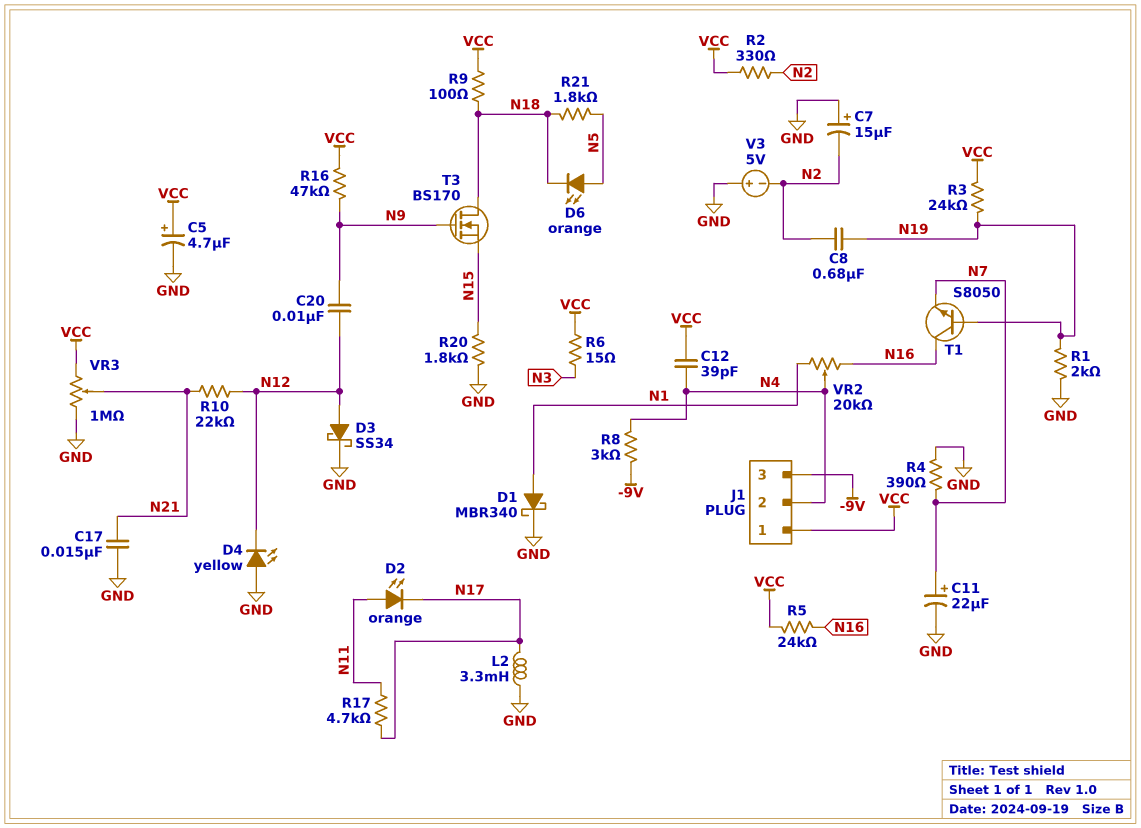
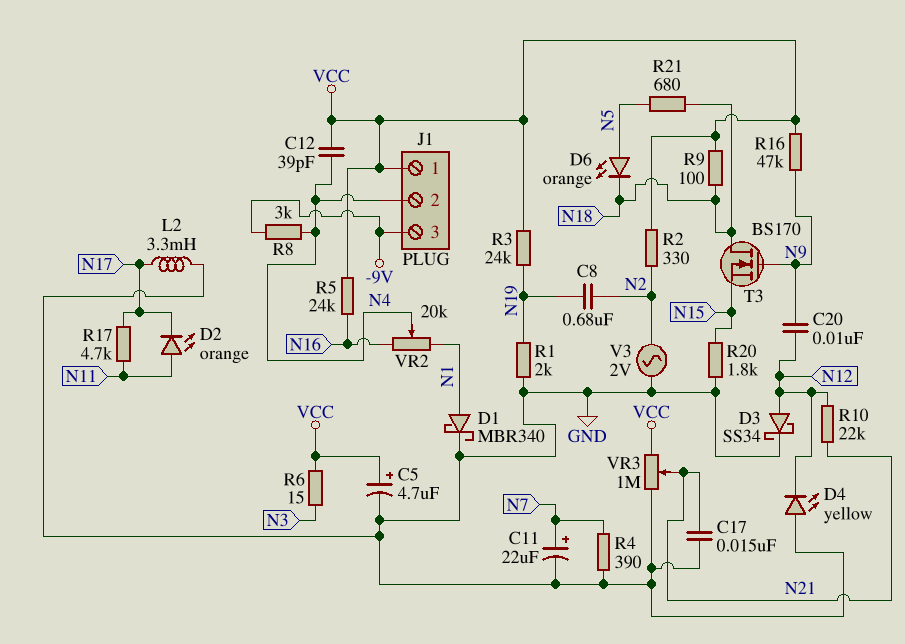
C7: 15uF (plus GND, minus N2) -> none
R21: 1.8k (N5, N18) -> 680 (N5, N18)
T1: NPN S8050 (B N19, C N16, E N7) -> none
V3: 5V (plus GND, minus N2) -> AC 2V (GND, N2)

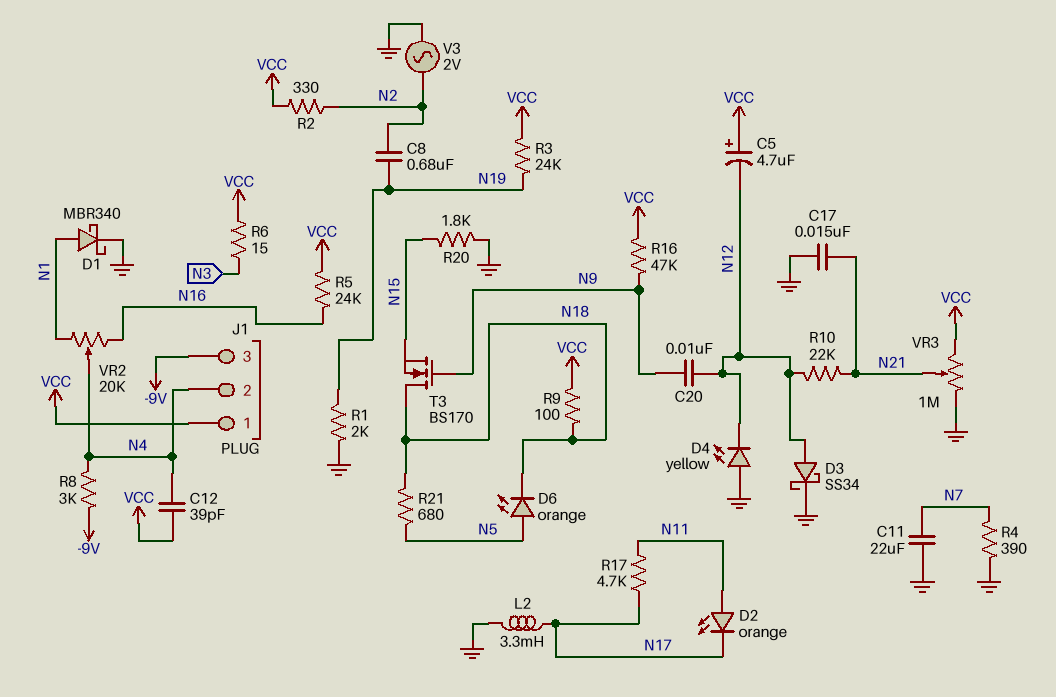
C5: 4.7uF (plus VCC, minus GND) -> 4.7uF (plus VCC, minus N12)
C11: 22uF (plus N7, minus GND) -> 22uF (GND, N7)

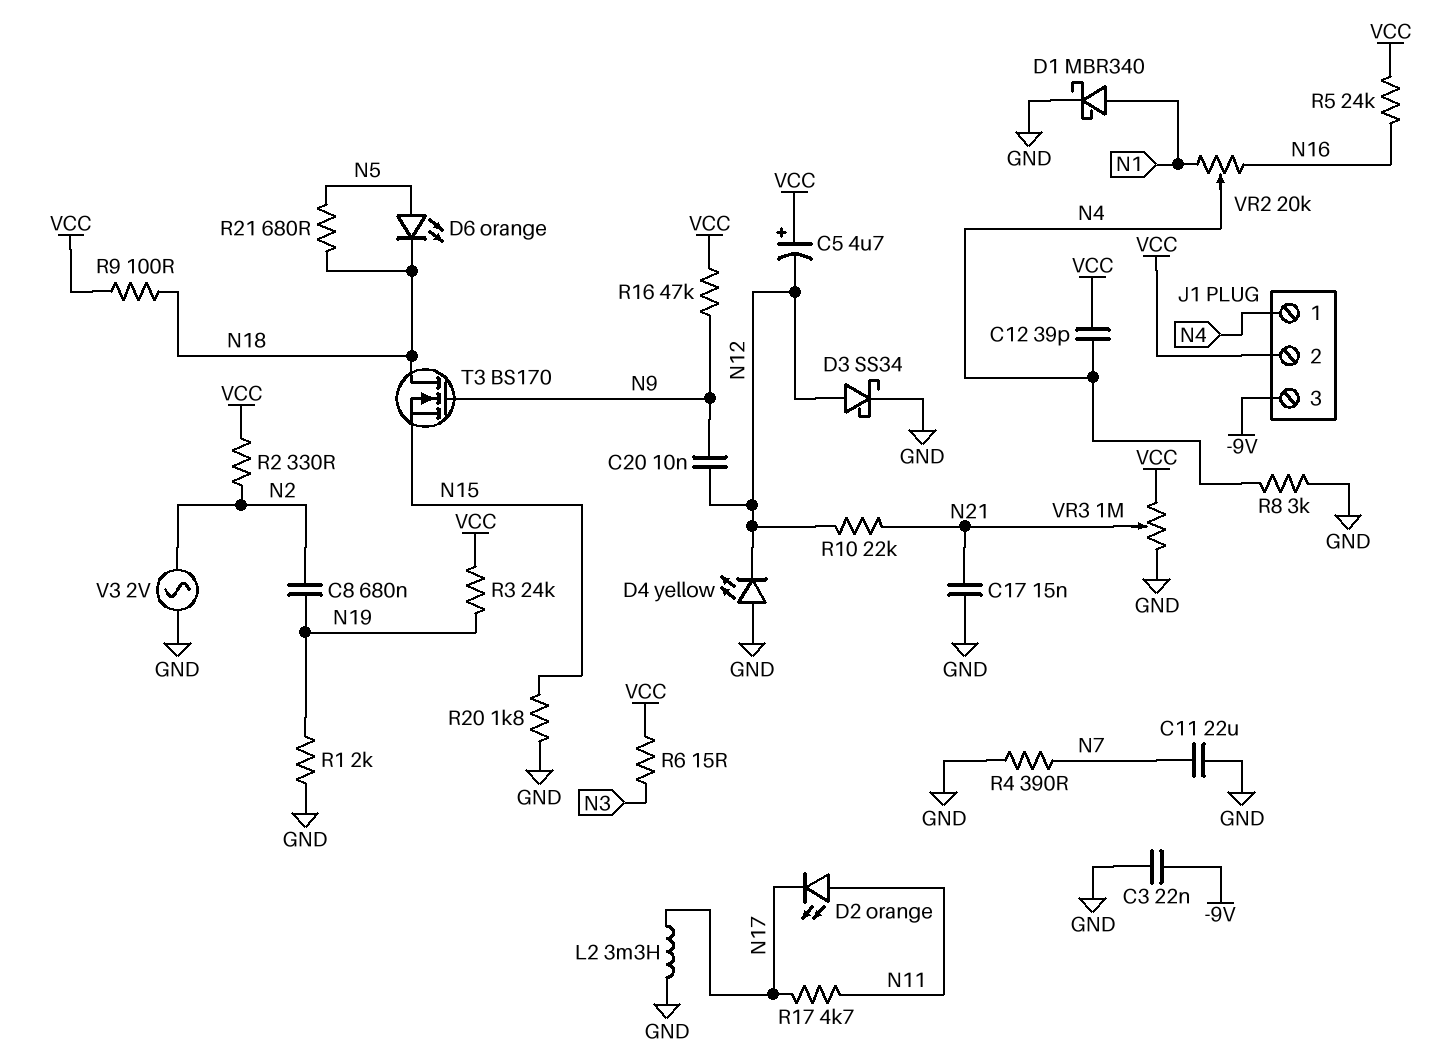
C3: none -> 22nF (-9V, GND)
J1 pin 1: VCC -> N4
J1 pin 2: N4 -> VCC
R8: 3k (-9V, N4) -> 3k (GND, N4)

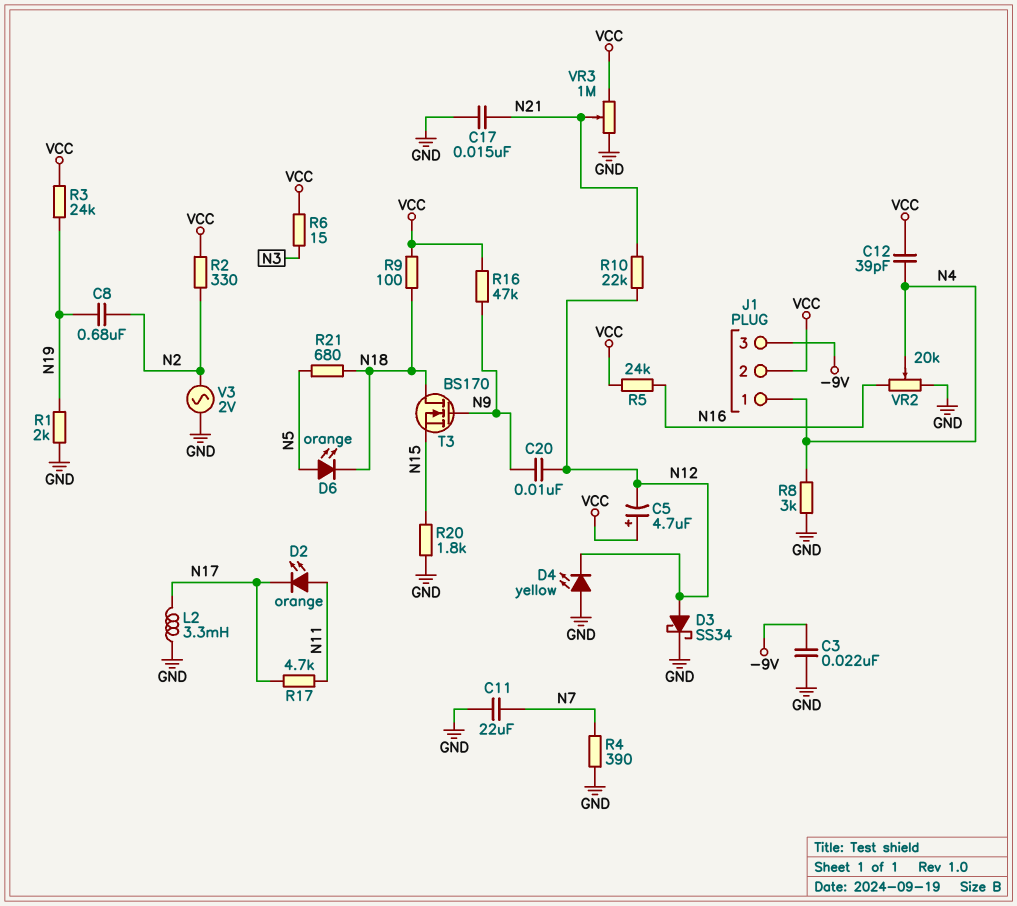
D1: schottky MBR340 (A N1, K GND) -> none
VR2: 20k (N1, N16, wiper N4) -> 20k (GND, N16, wiper N4)

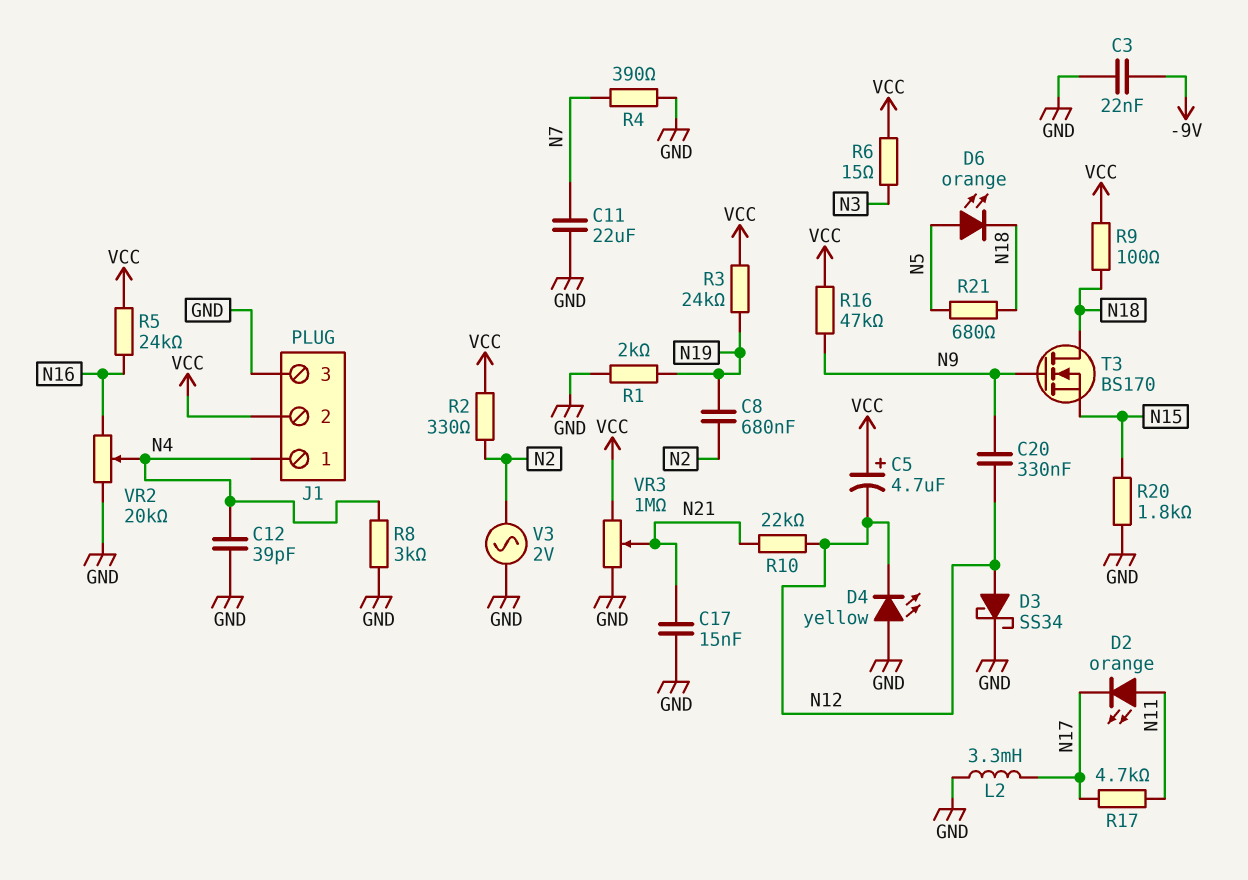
C12: 39pF (N4, VCC) -> 39pF (GND, N4)
C20: 10nF (N9, N12) -> 330nF (N9, N12)
J1 pin 3: -9V -> GND

